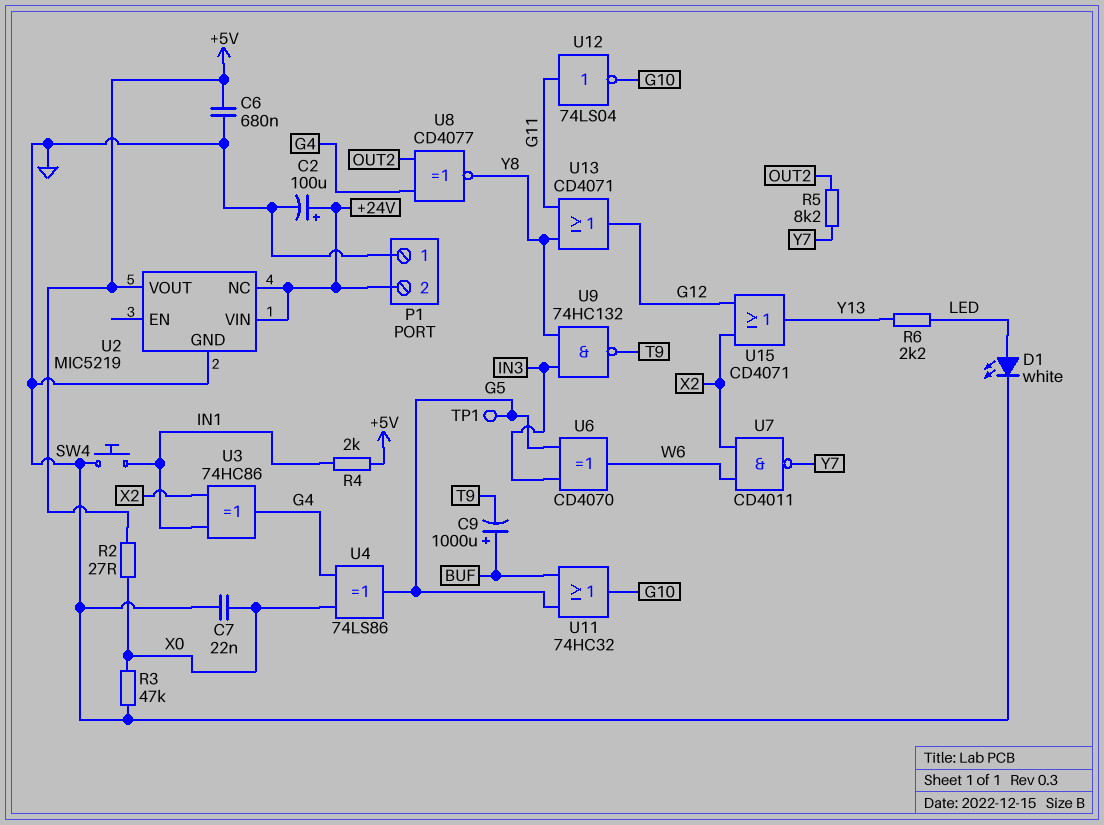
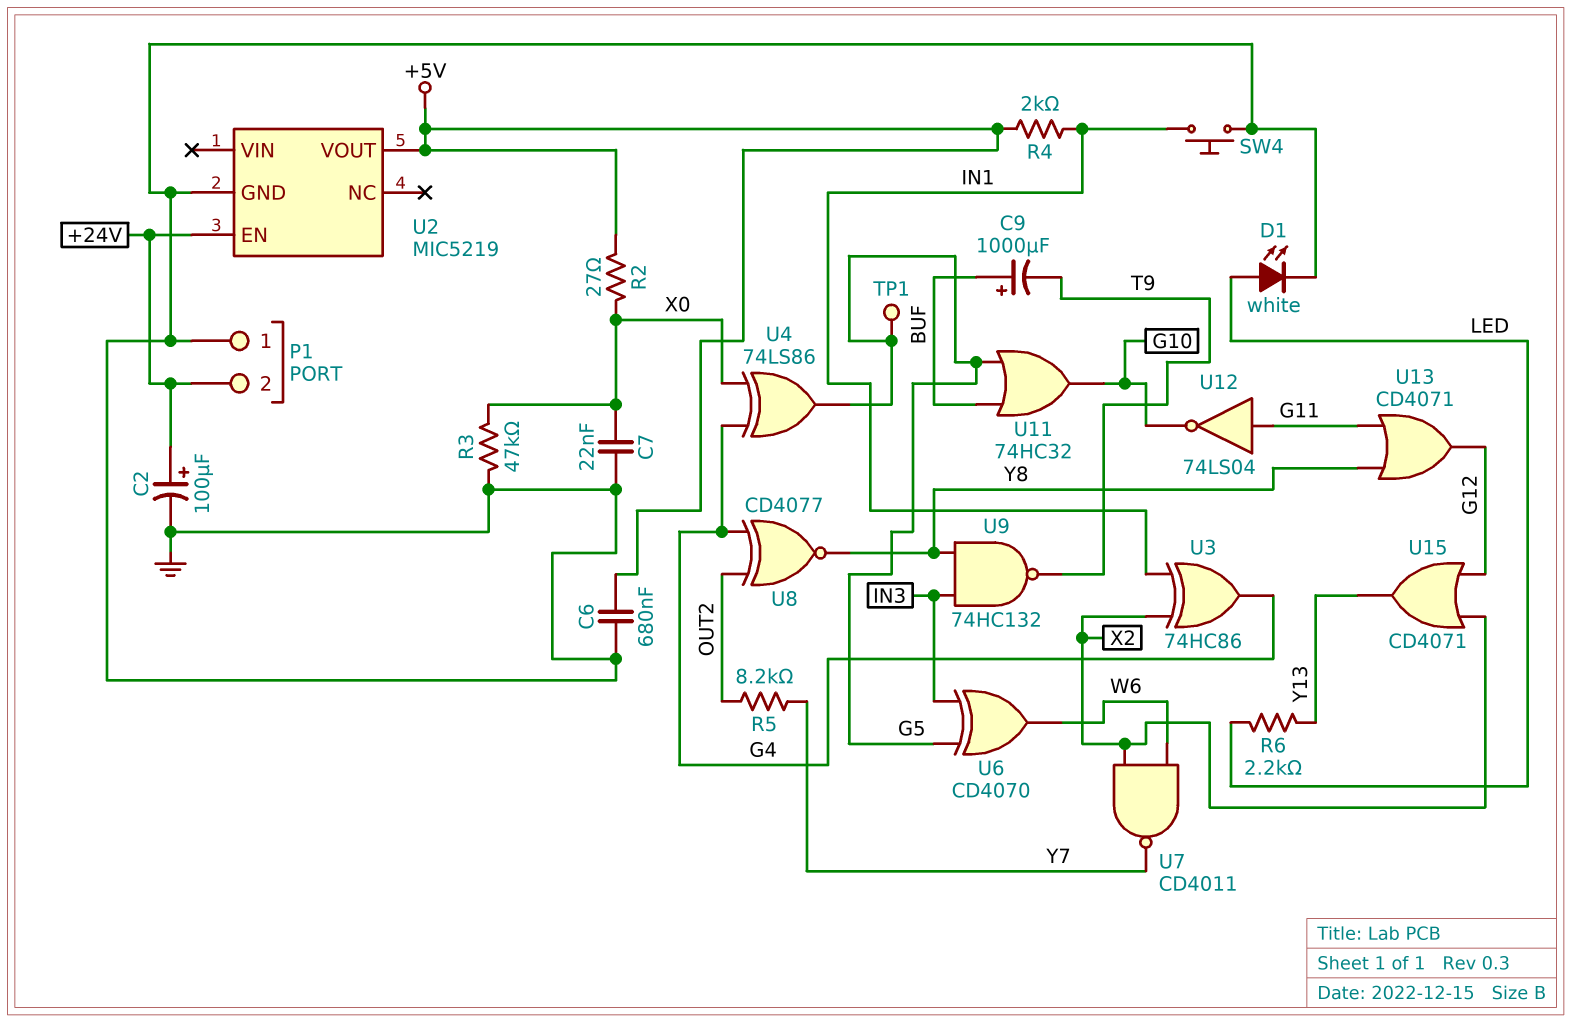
U2 pin EN: none -> +24V
U2 pin NC: +24V -> none
U2 pin VIN: +24V -> none

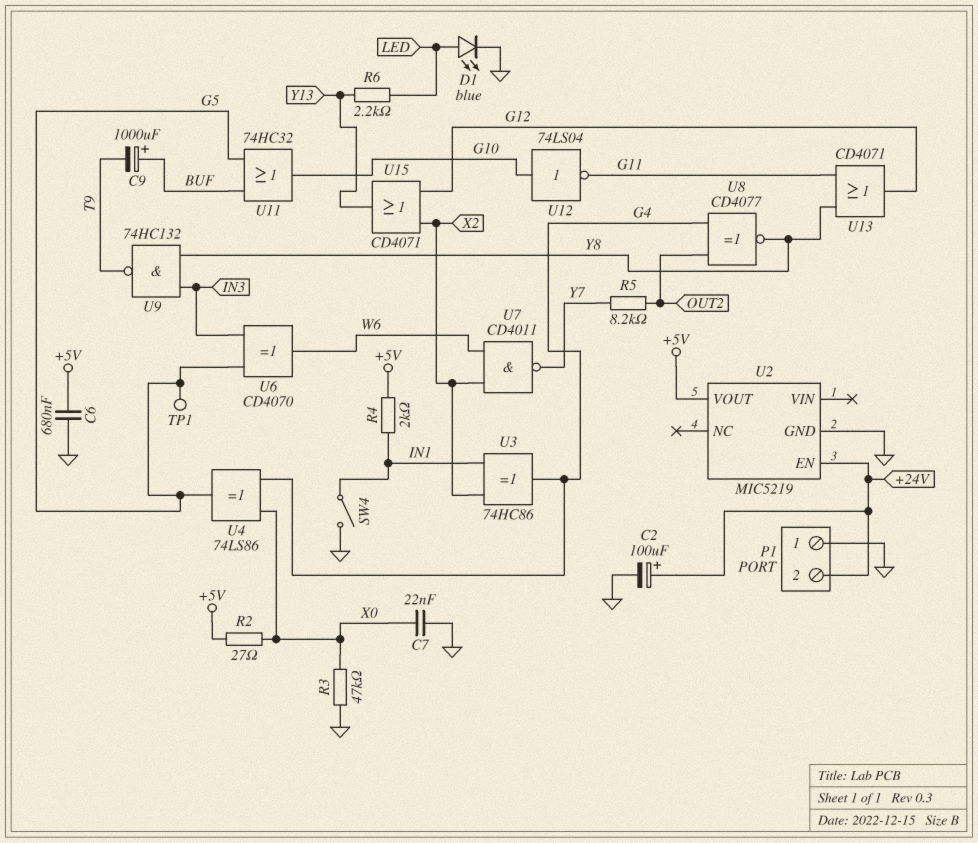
D1: LED white (A LED, K GND) -> LED blue (A LED, K GND)
SW4: button (GND, IN1) -> switch (GND, IN1)
U12: NOT 74LS04 (in G11, out G10) -> NOT 74LS04 (in G10, out G11)

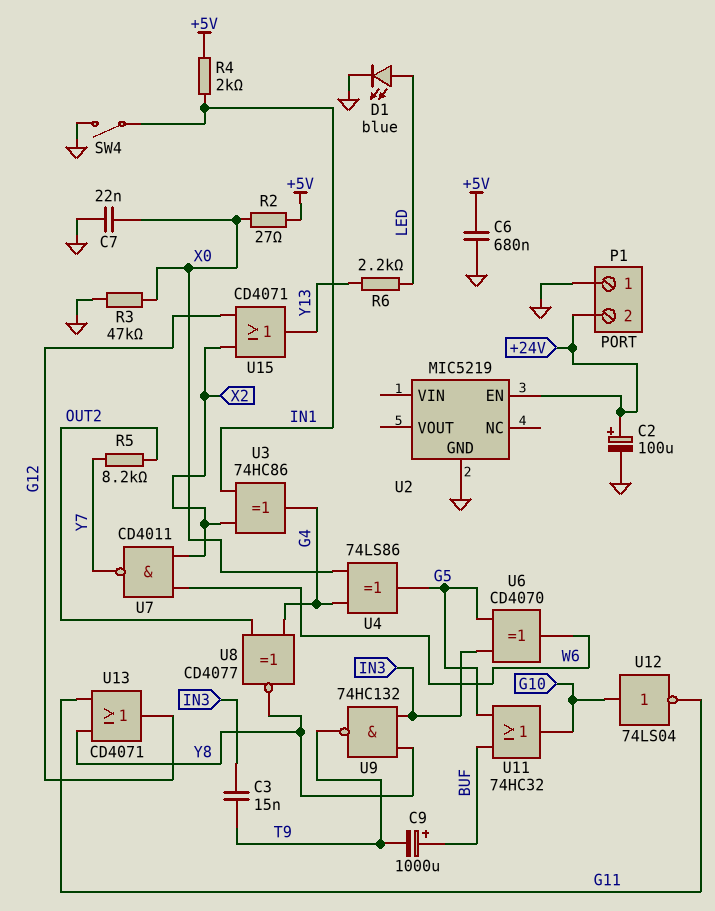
C3: none -> 15nF (IN3, T9)
TP1: test point (G5) -> none
U2 pin VOUT: +5V -> none

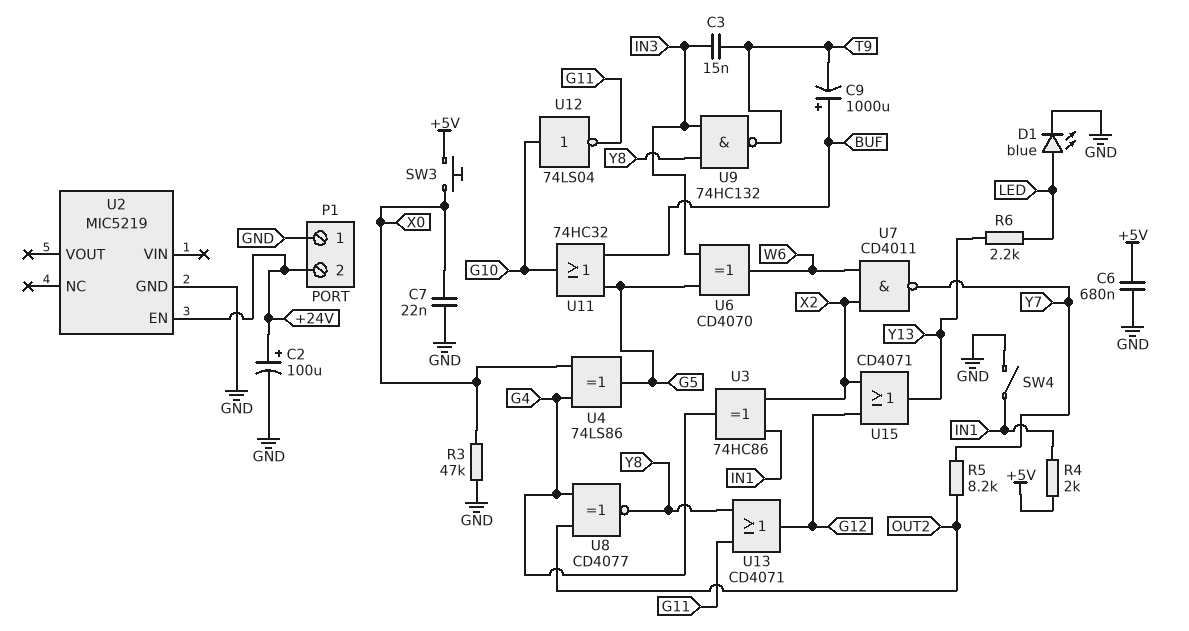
R2: 27 (+5V, X0) -> none
SW3: none -> button (+5V, X0)

